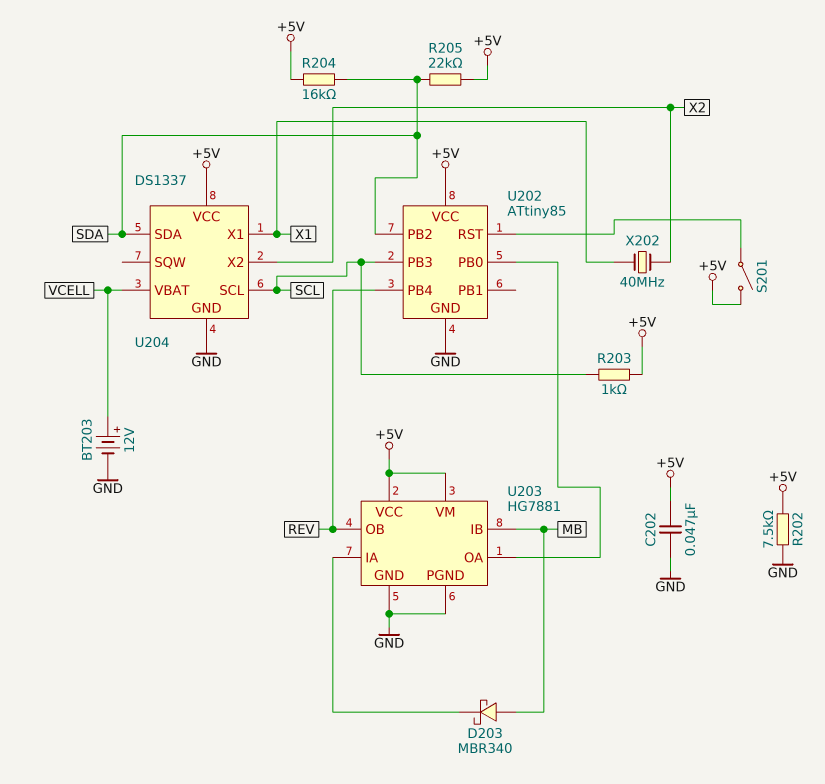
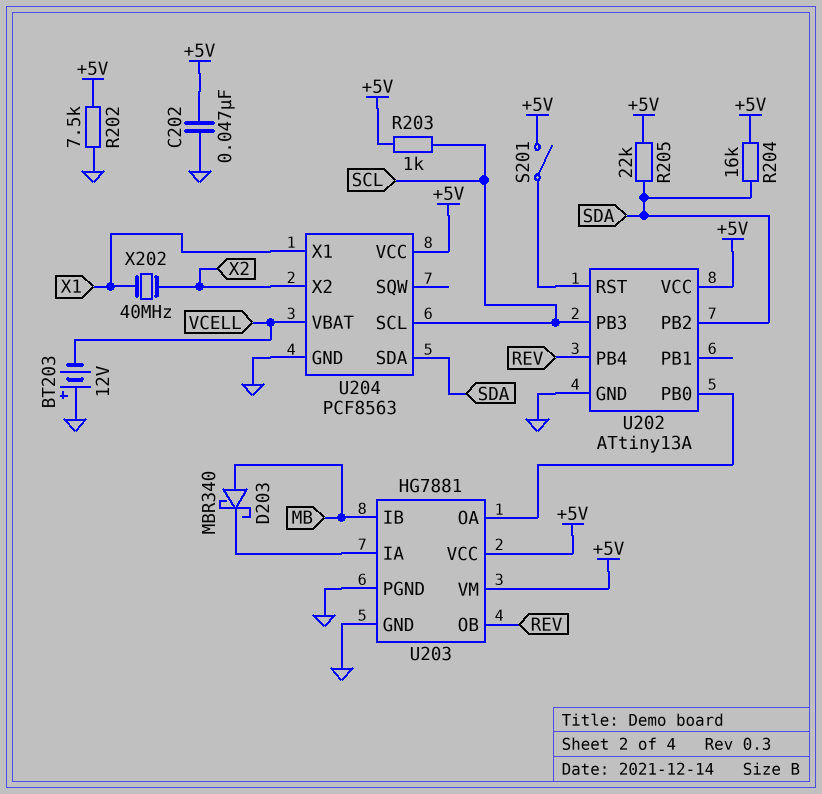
BT203: 12V (plus VCELL, minus GND) -> 12V (plus GND, minus VCELL)
U202: ATtiny85 -> ATtiny13A
U204: DS1337 -> PCF8563

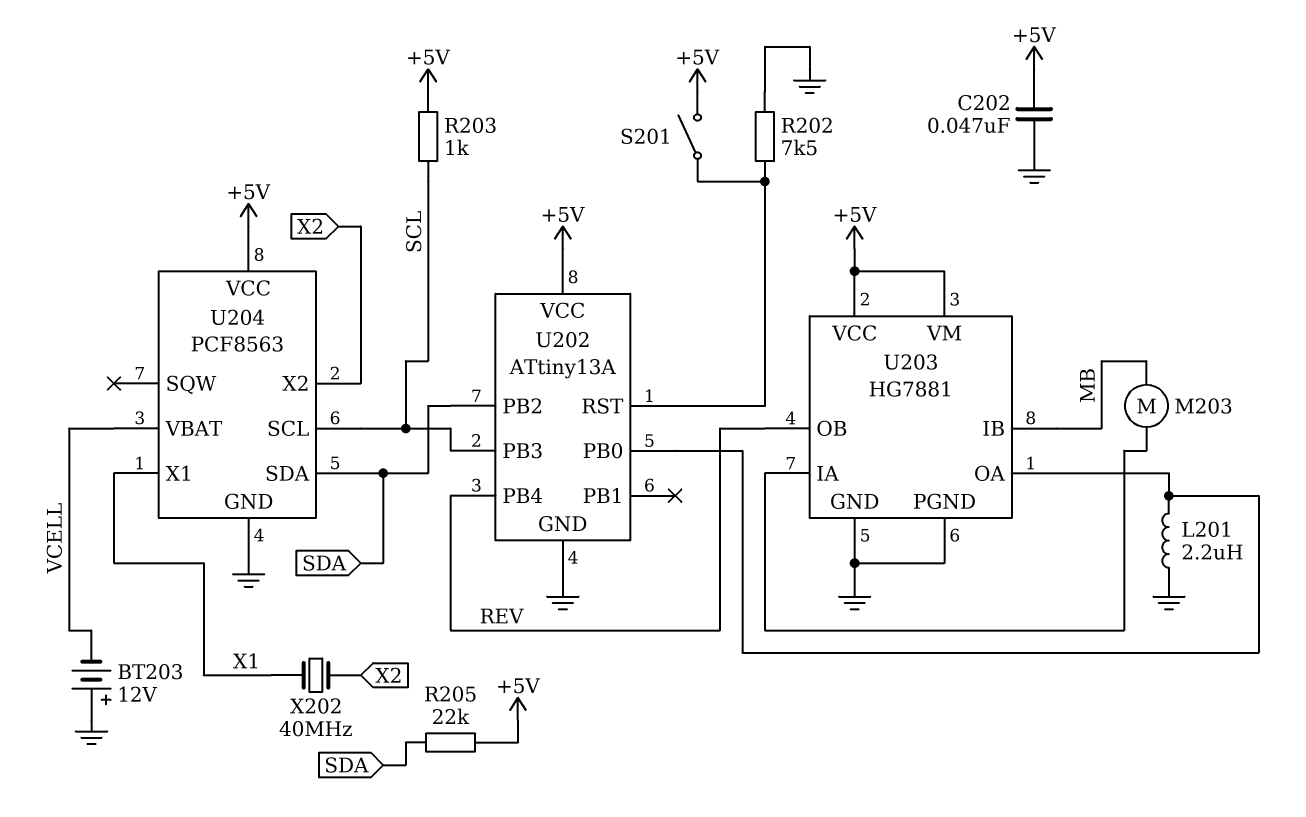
D203: schottky MBR340 (A MB, K U203/IA) -> none
L201: none -> 2.2uH (GND, U202/PB0)
M203: none -> motor (MB, U203/IA)
R202: 7.5k (+5V, GND) -> 7.5k (GND, U202/RST)
R204: 16k (+5V, SDA) -> none

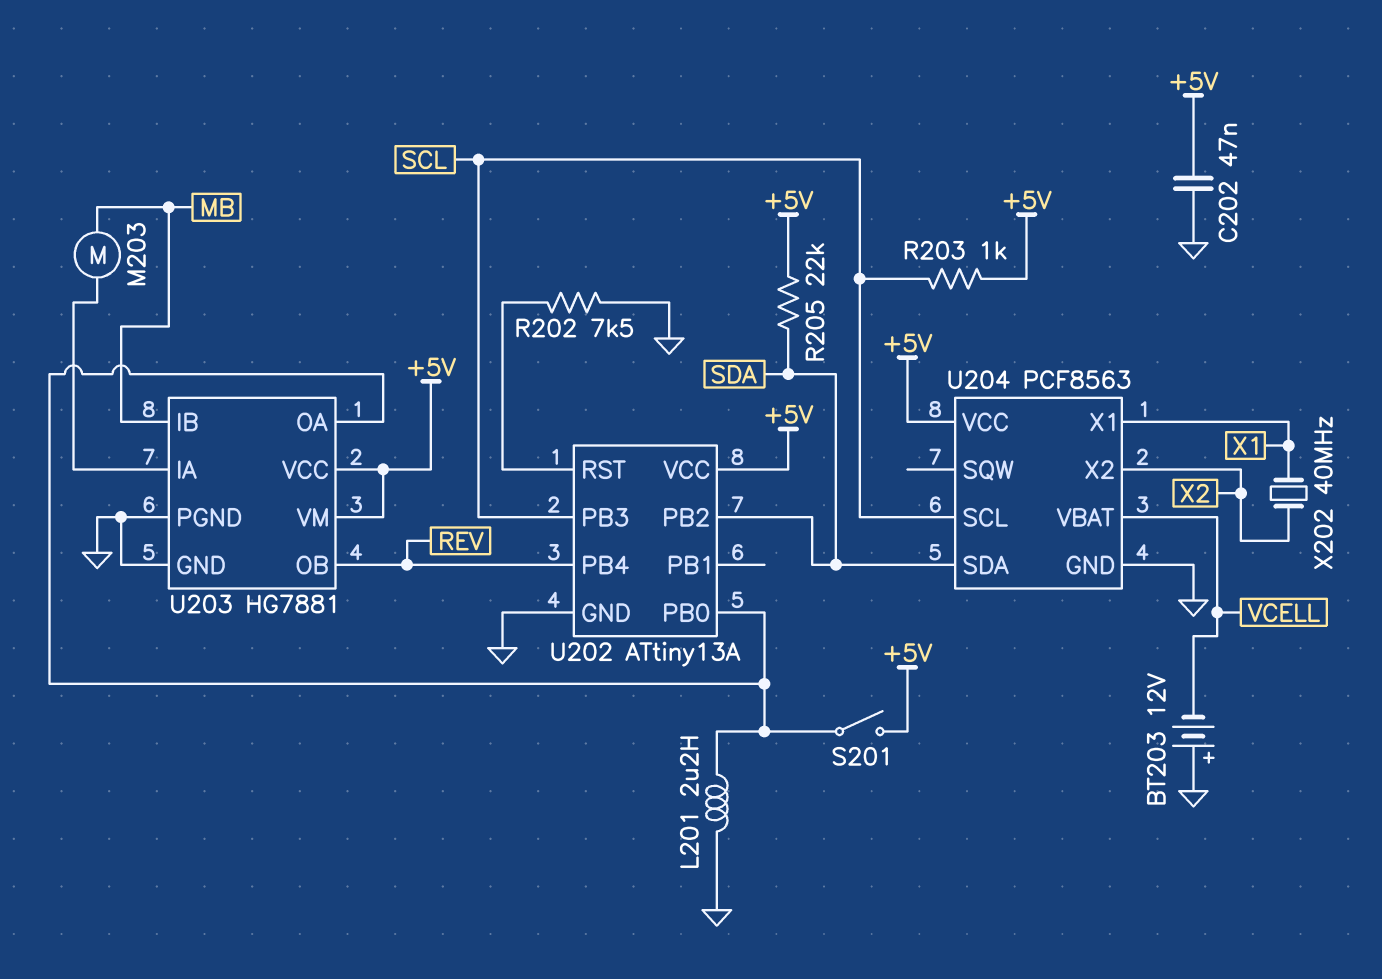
S201: switch (+5V, U202/RST) -> switch (+5V, U202/PB0)

